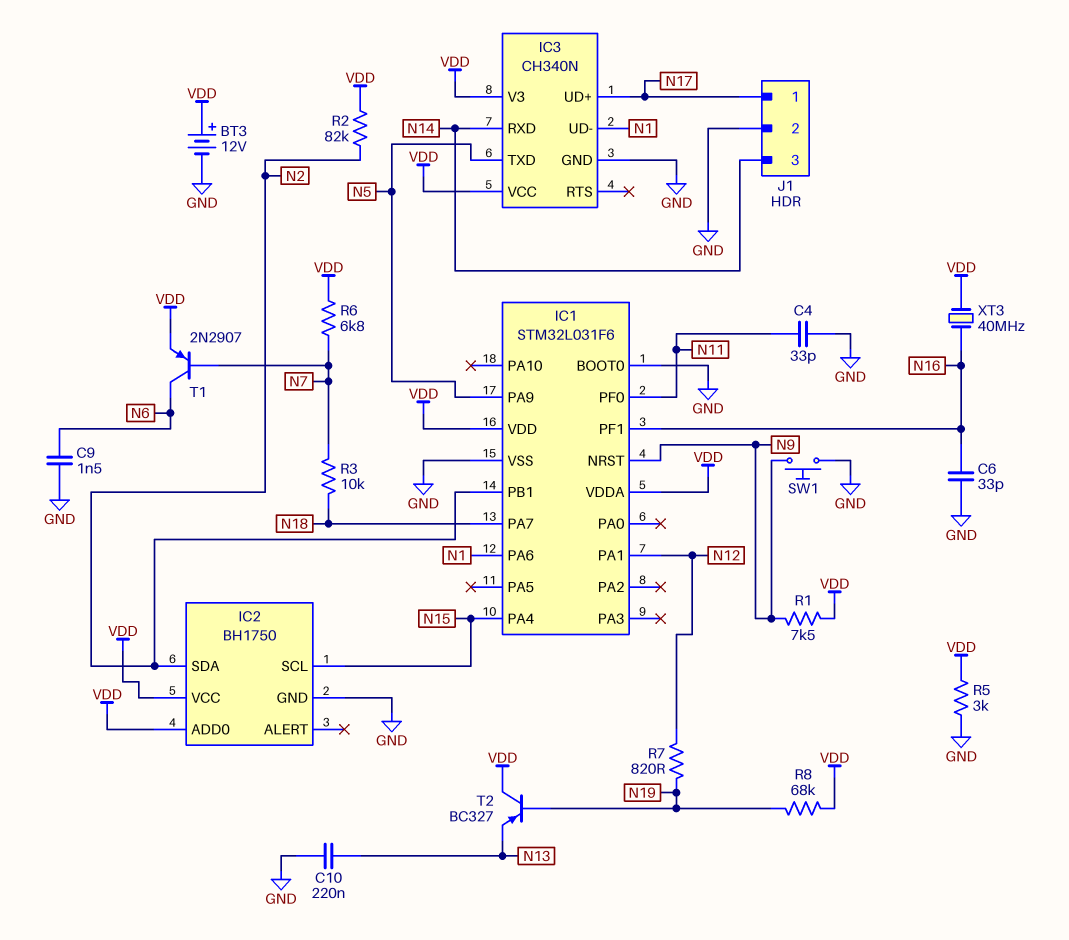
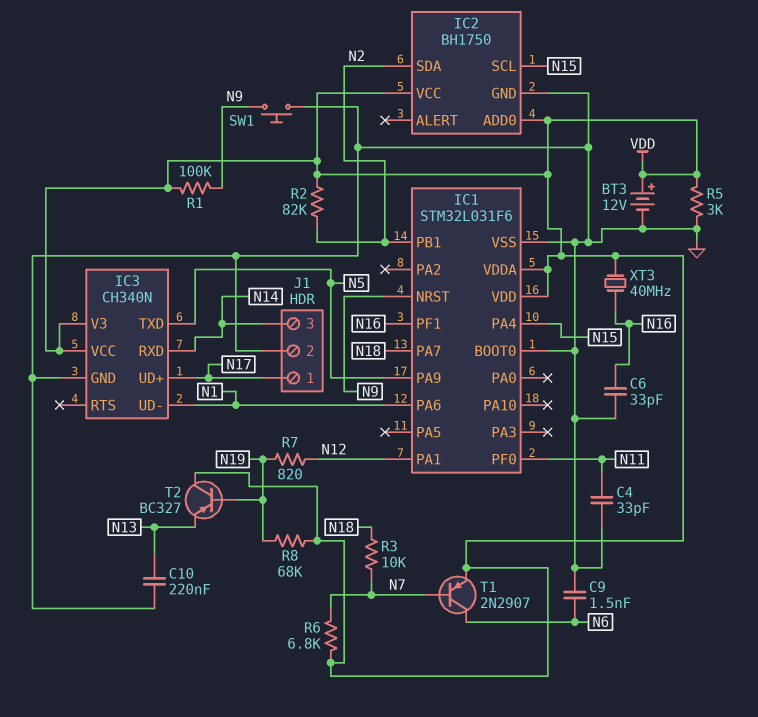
R1: 7.5k (N9, VDD) -> 100k (N9, VDD)

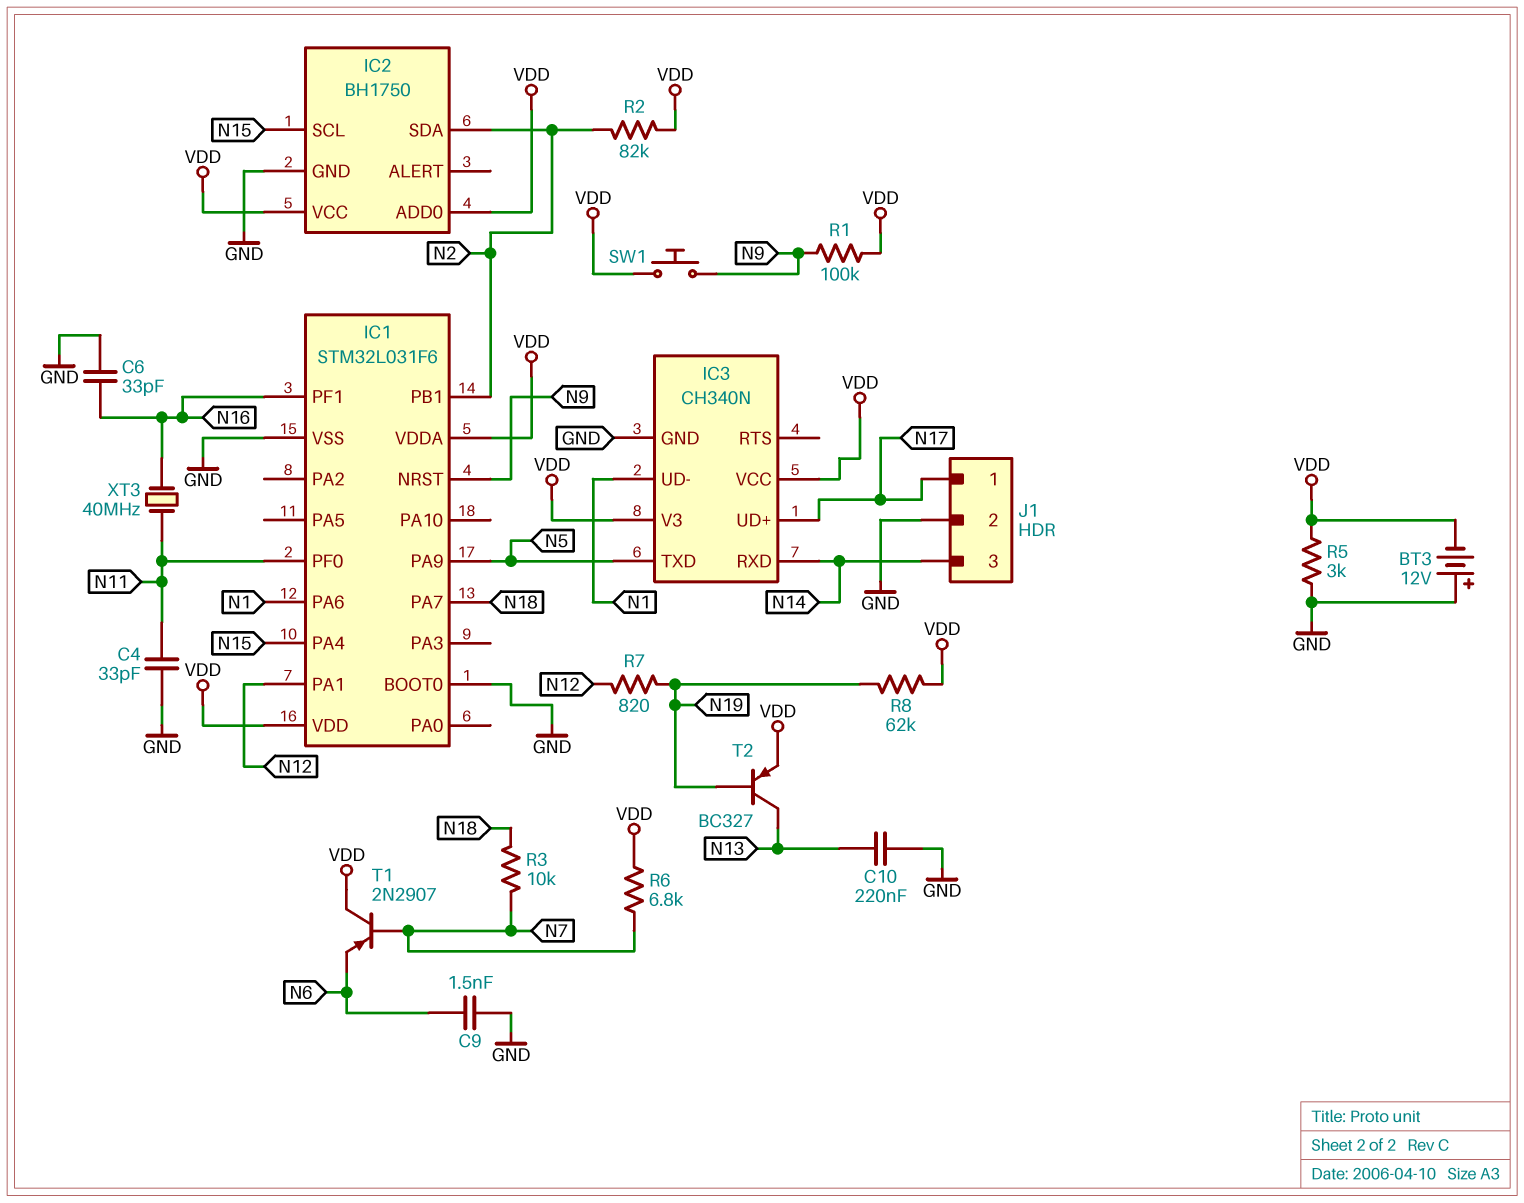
BT3: 12V (plus VDD, minus GND) -> 12V (plus GND, minus VDD)
R8: 68k (N19, VDD) -> 62k (N19, VDD)
SW1: button (GND, N9) -> button (N9, VDD)
T1: PNP 2N2907 (B N7, C N6, E VDD) -> PNP 2N2907 (B N7, C VDD, E N6)
T2: PNP BC327 (B N19, C VDD, E N13) -> PNP BC327 (B N19, C N13, E VDD)
XT3: 40MHz (N16, VDD) -> 40MHz (N11, N16)

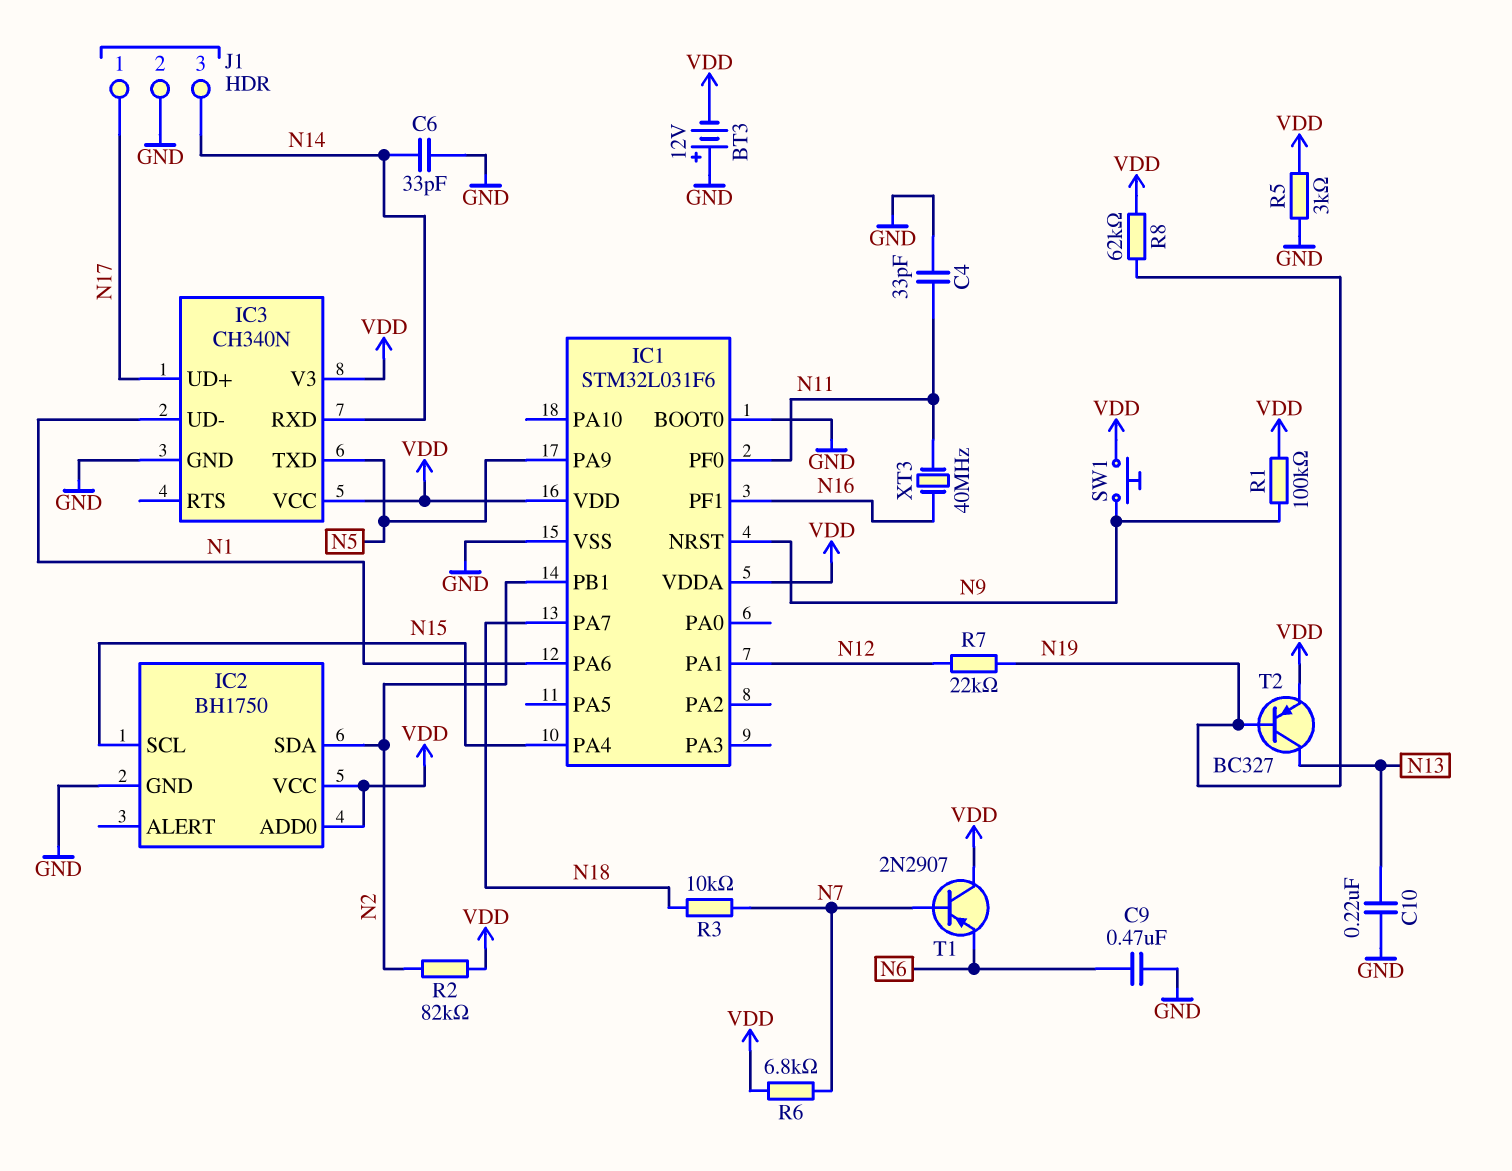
C6: 33pF (GND, N16) -> 33pF (GND, N14)
C9: 1.5nF (GND, N6) -> 470nF (GND, N6)
R7: 820 (N12, N19) -> 22k (N12, N19)

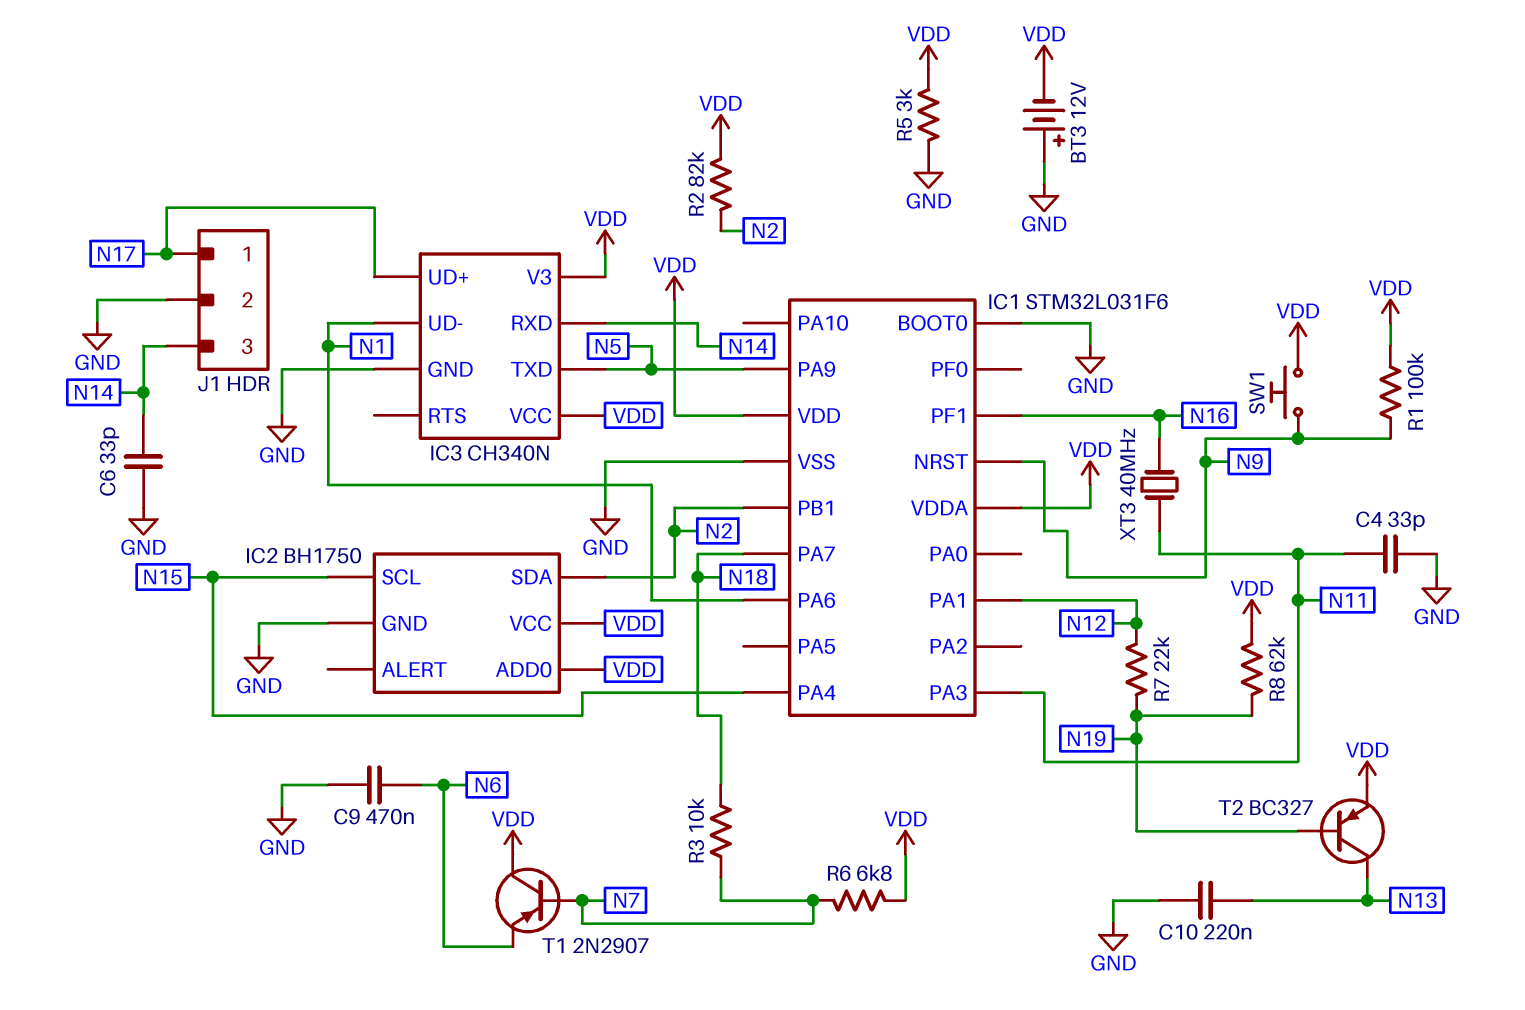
IC1 pin PA3: none -> N11
IC1 pin PF0: N11 -> none

